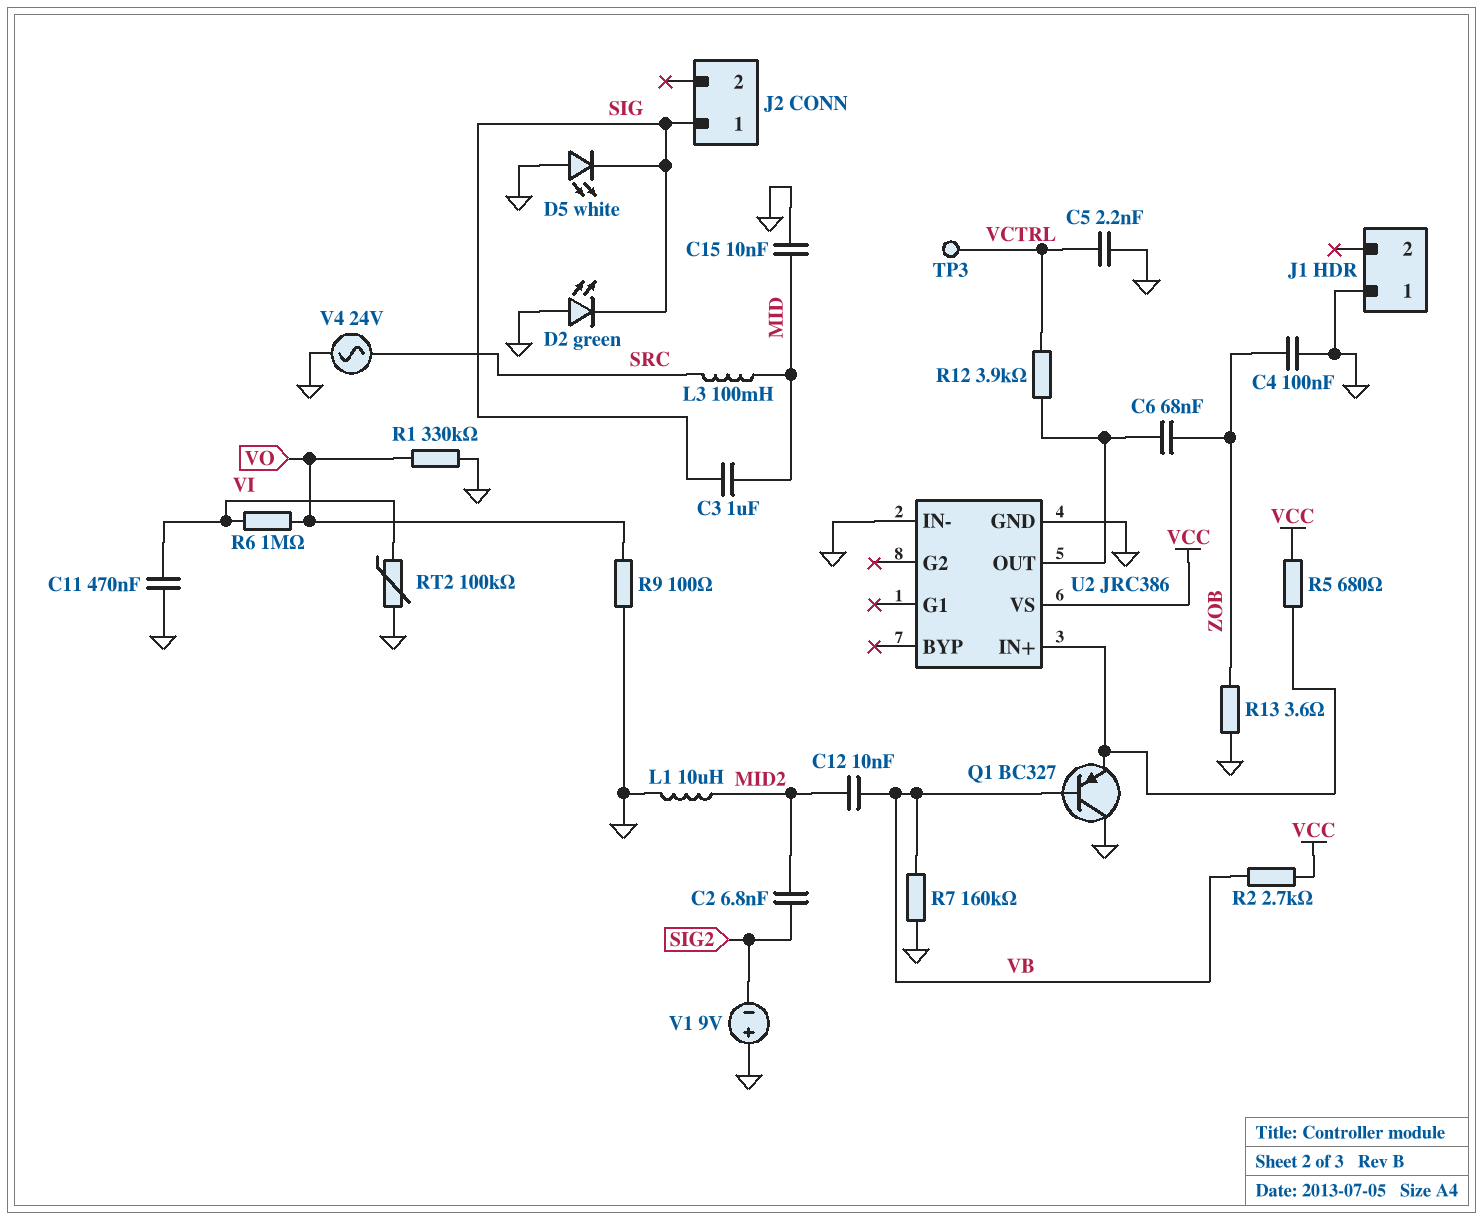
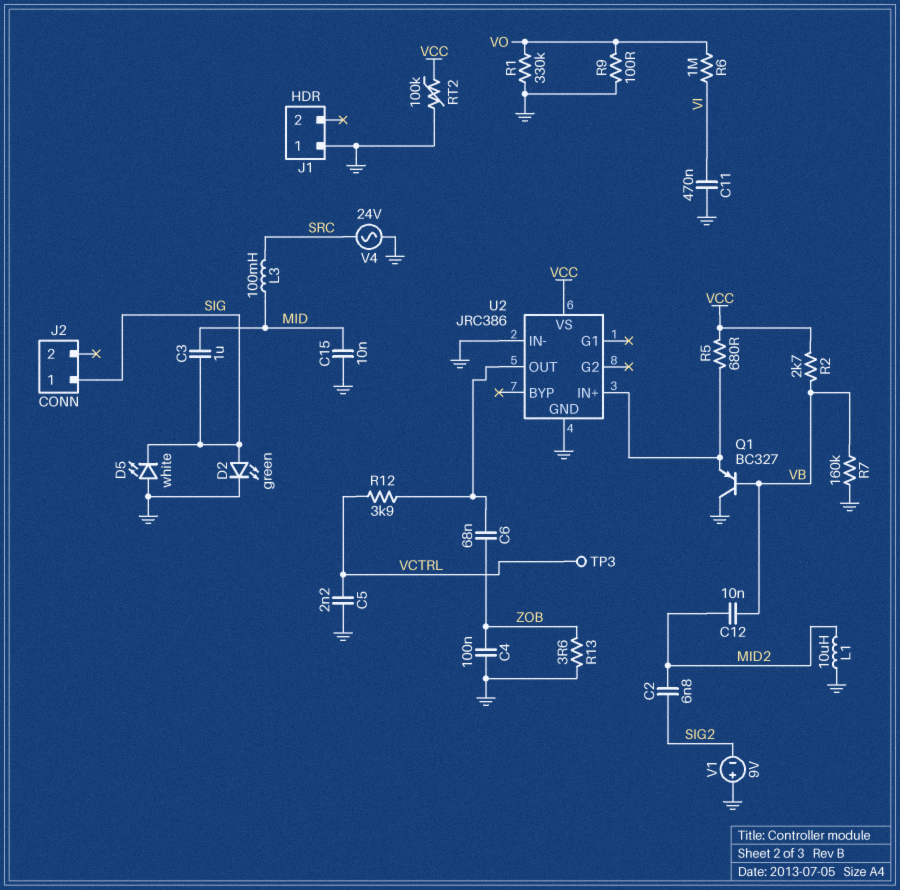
D2: LED green (A GND, K SIG) -> LED green (A SIG, K GND)
RT2: 100k (GND, VI) -> 100k (GND, VCC)

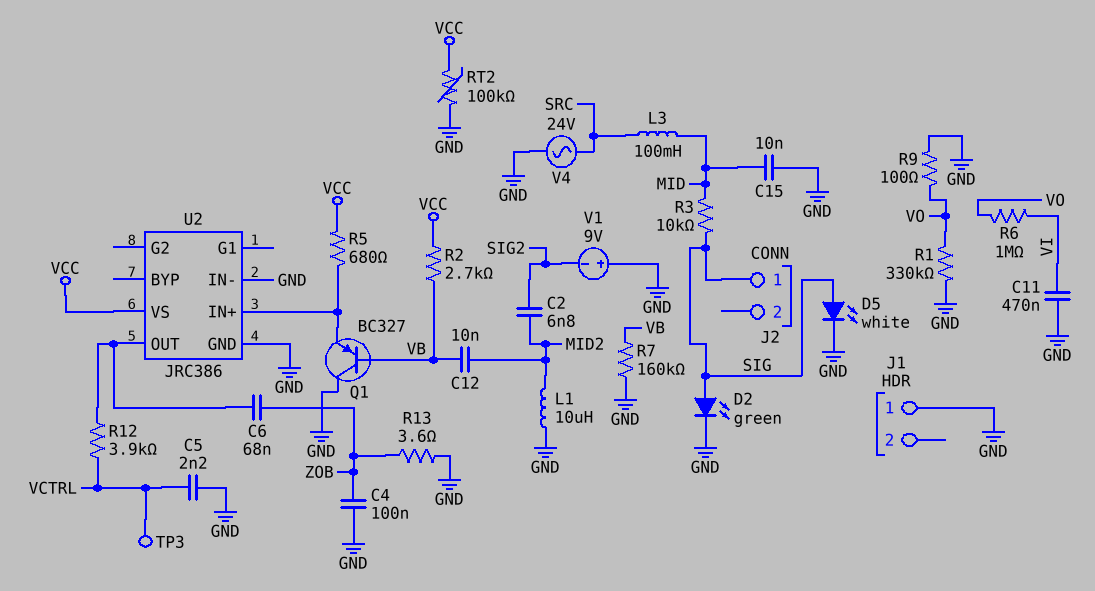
C3: 1uF (MID, SIG) -> none
D5: LED white (A GND, K SIG) -> LED white (A SIG, K GND)
R3: none -> 10k (MID, SIG)

